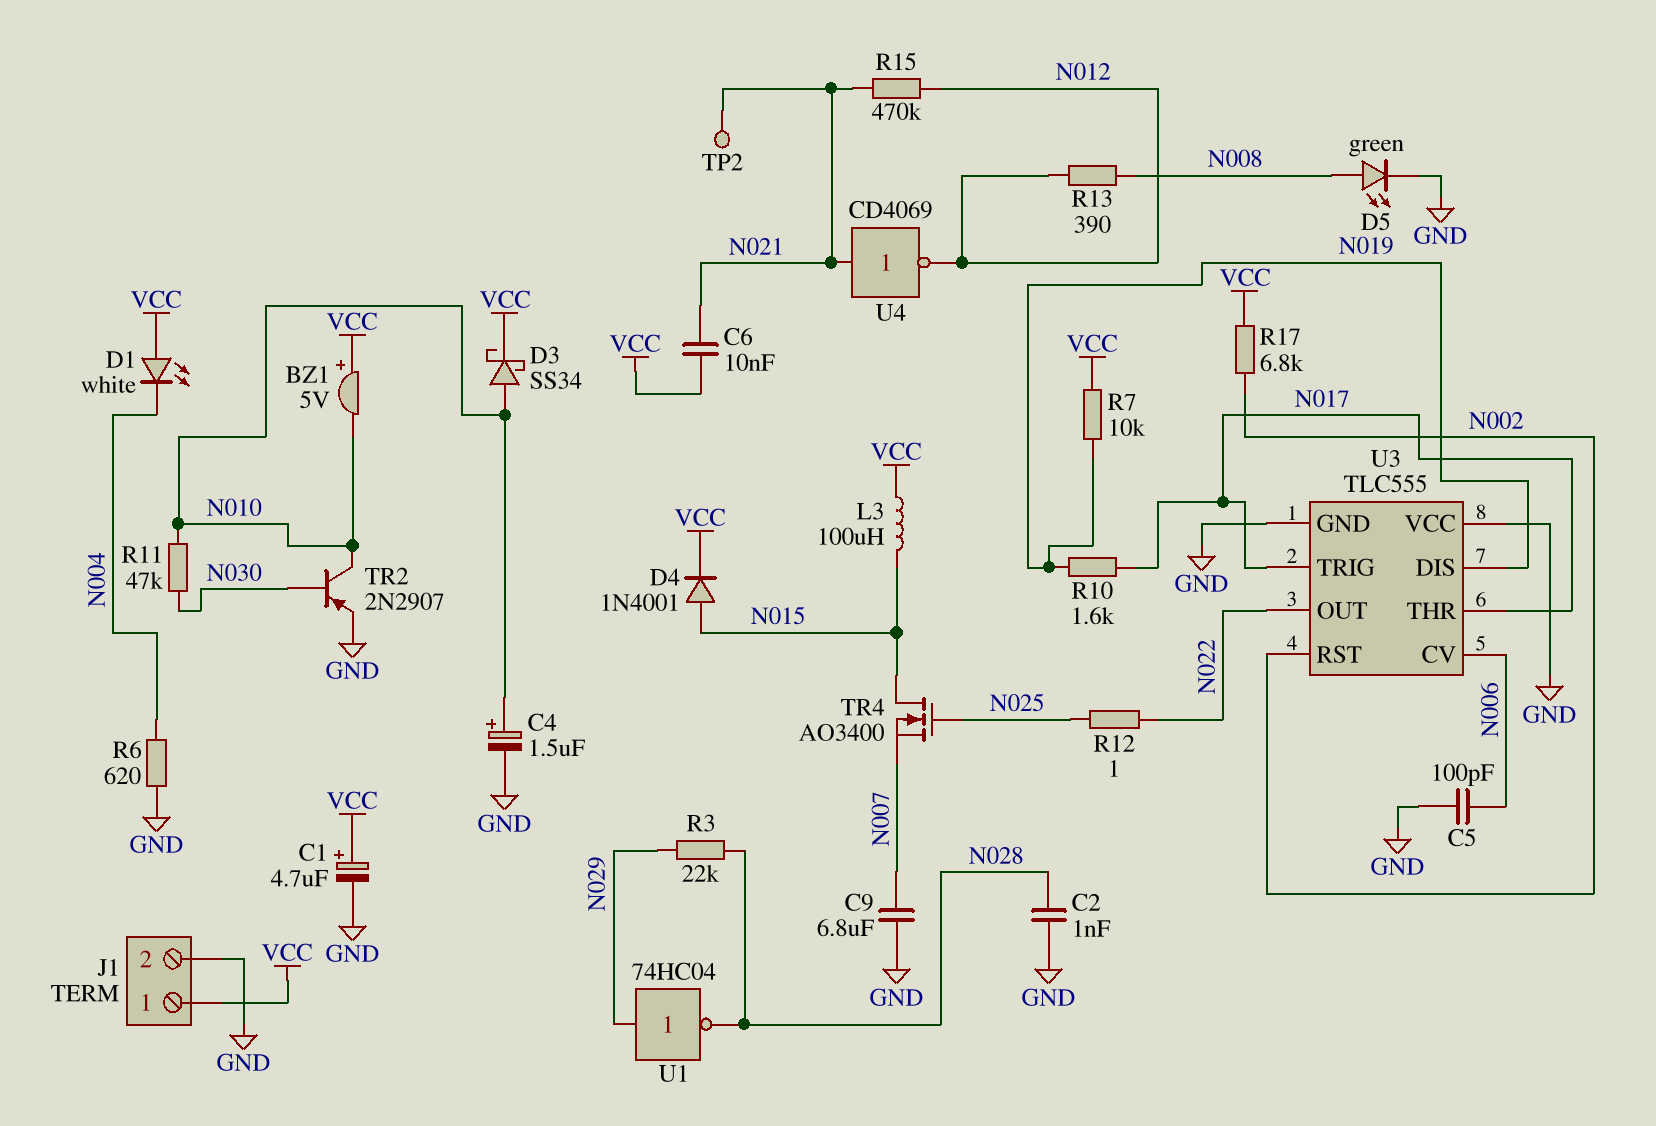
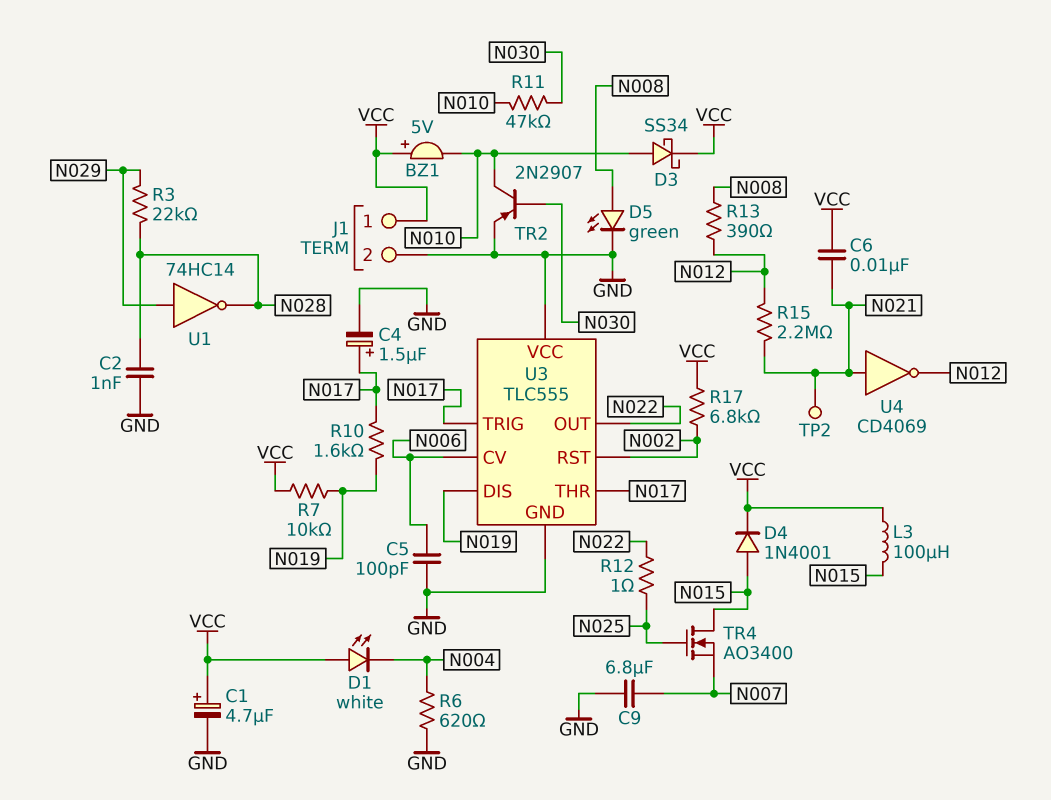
C4: 1.5uF (plus N010, minus GND) -> 1.5uF (plus N017, minus GND)
R15: 470k (N012, N021) -> 2.2M (N012, N021)
U1: NOT 74HC04 (in N029, out N028) -> NOT 74HC14 (in N029, out N028)

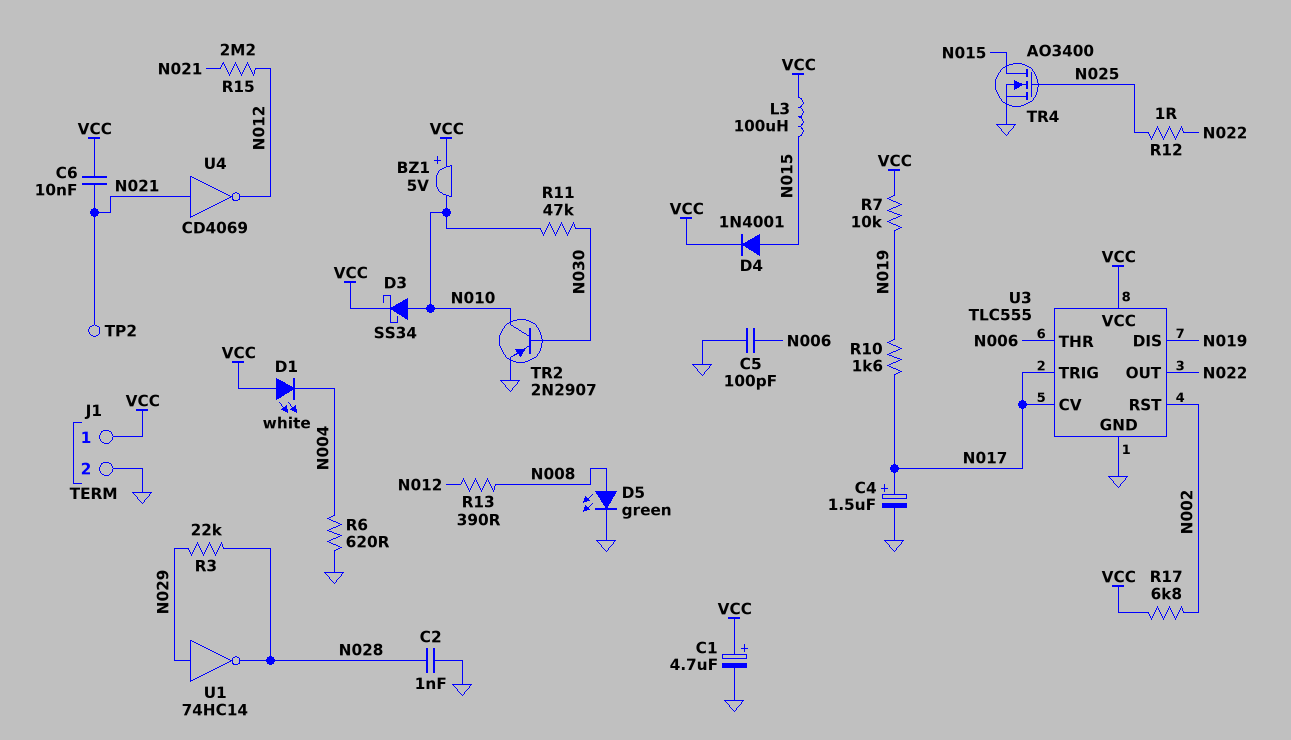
C9: 6.8uF (GND, N007) -> none
TR4: NMOS AO3400 (G N025, D N015, S N007) -> NMOS AO3400 (G N025, D N015, S GND)
U3 pin CV: N006 -> N017
U3 pin THR: N017 -> N006
U3 pin VCC: GND -> VCC

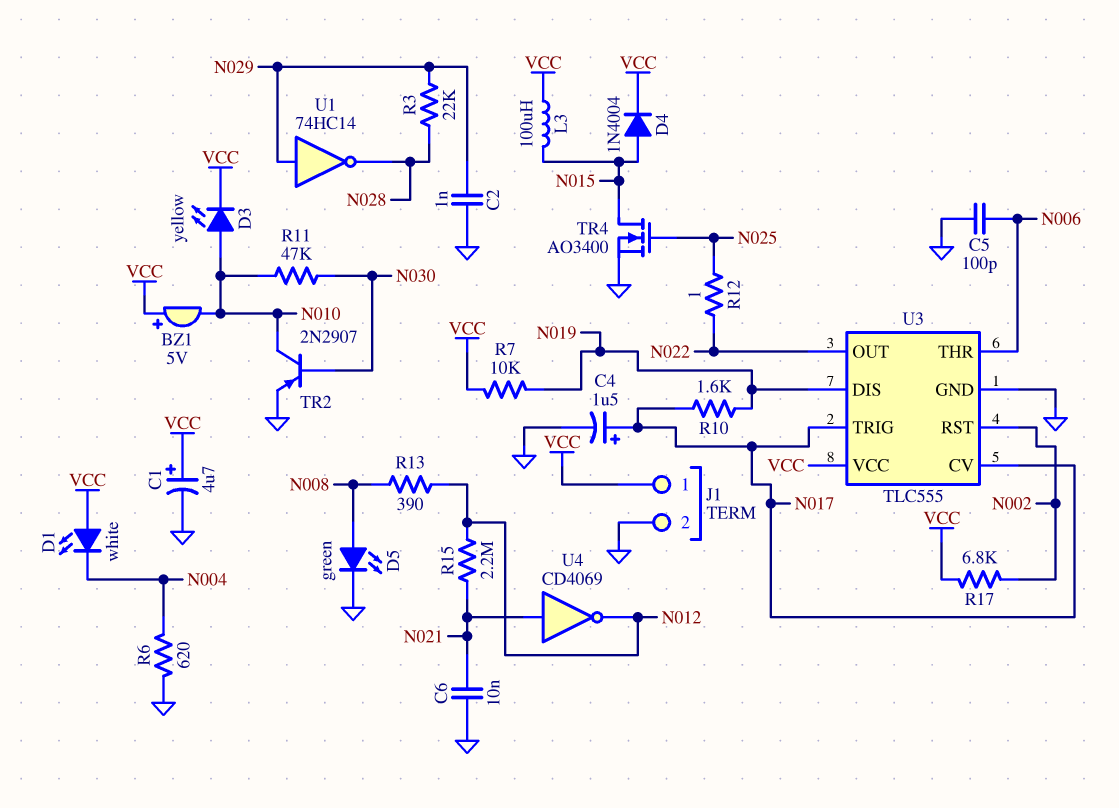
C2: 1nF (GND, N028) -> 1nF (GND, N029)
C6: 10nF (N021, VCC) -> 10nF (GND, N021)
D3: schottky SS34 (A N010, K VCC) -> LED yellow (A N010, K VCC)
D4: diode 1N4001 (A N015, K VCC) -> diode 1N4004 (A N015, K VCC)
TP2: test point (N021) -> none

